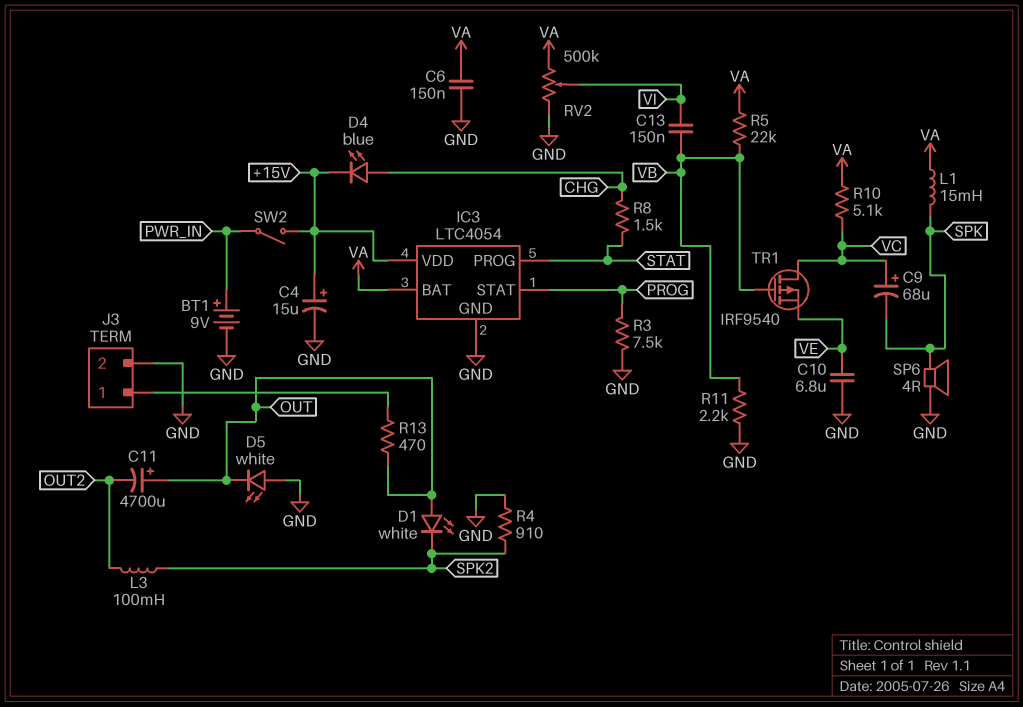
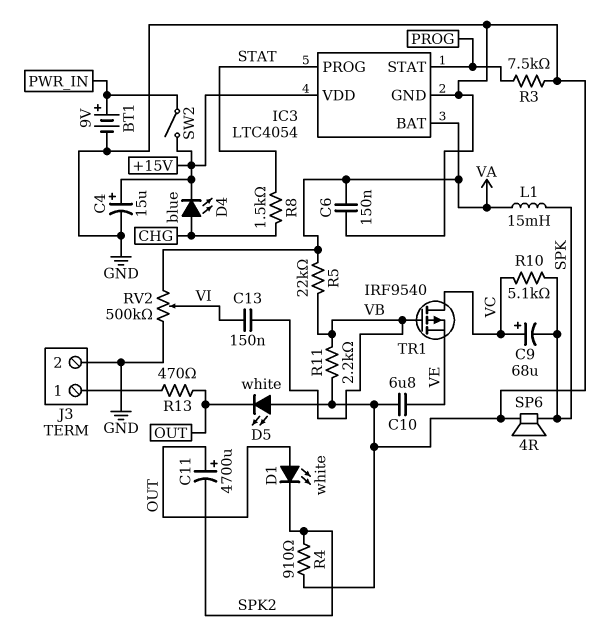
C11: 4700uF (plus OUT, minus OUT2) -> 4700uF (plus OUT, minus SPK2)
L3: 100mH (OUT2, SPK2) -> none
R10: 5.1k (VA, VC) -> 5.1k (SPK, VC)

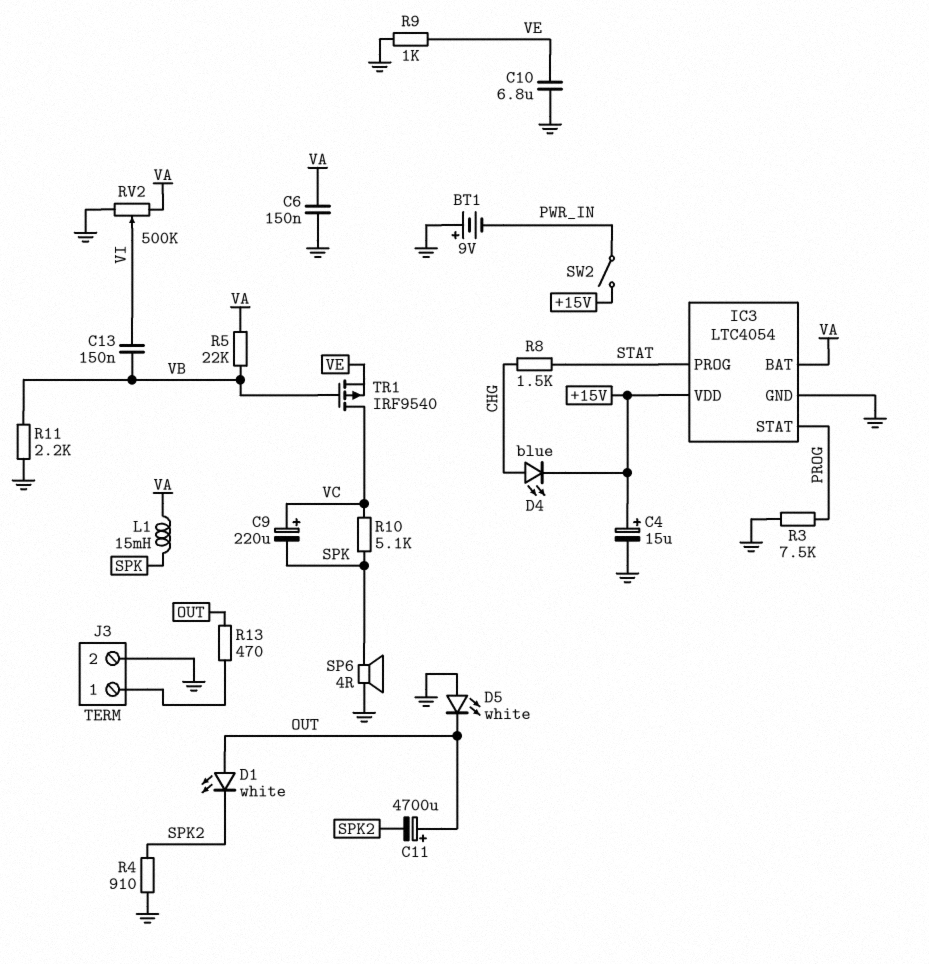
BT1: 9V (plus PWR_IN, minus GND) -> 9V (plus GND, minus PWR_IN)
C9: 68uF (plus VC, minus SPK) -> 220uF (plus VC, minus SPK)
R9: none -> 1k (GND, VE)

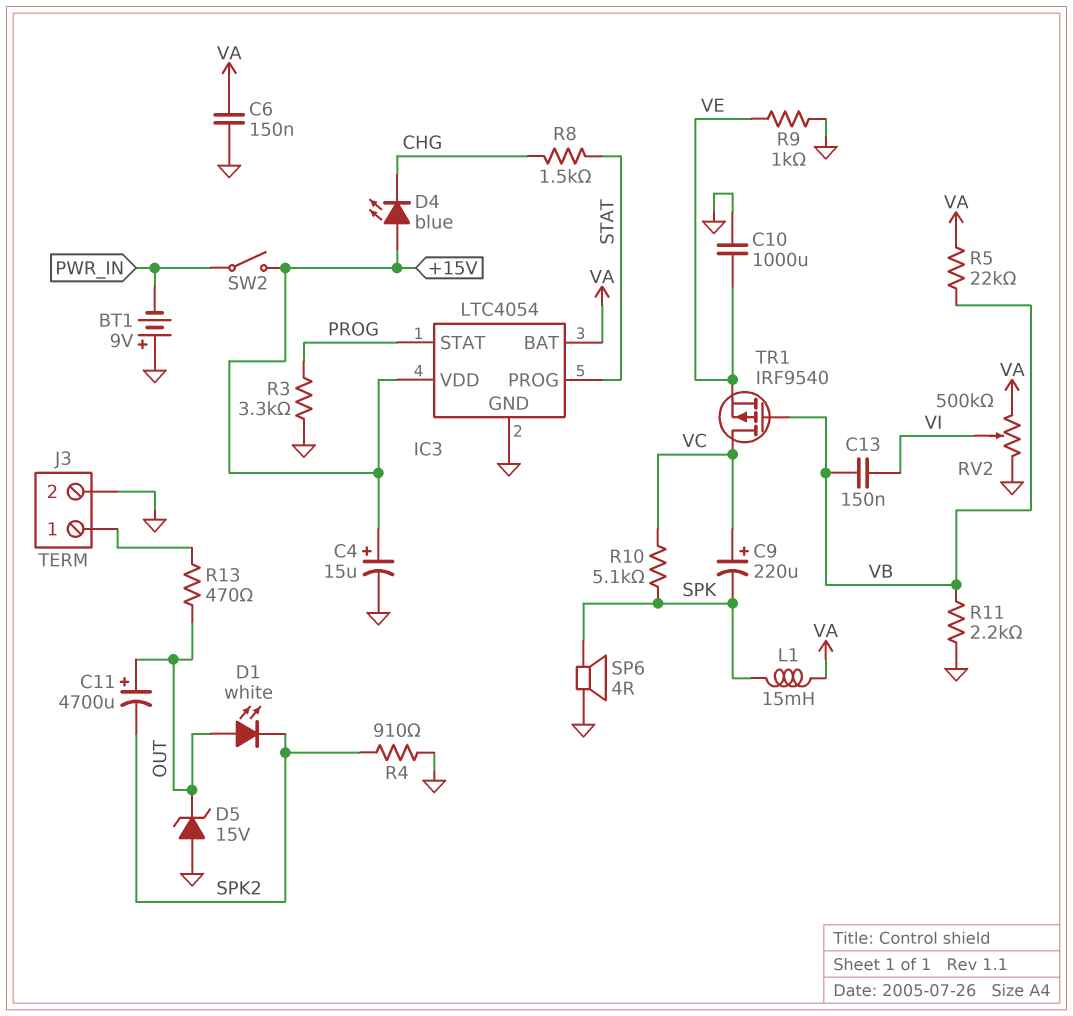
C10: 6.8uF (GND, VE) -> 1000uF (GND, VE)
D4: LED blue (A CHG, K +15V) -> LED blue (A +15V, K CHG)
D5: LED white (A GND, K OUT) -> zener 15V (A GND, K OUT)
R3: 7.5k (GND, PROG) -> 3.3k (GND, PROG)

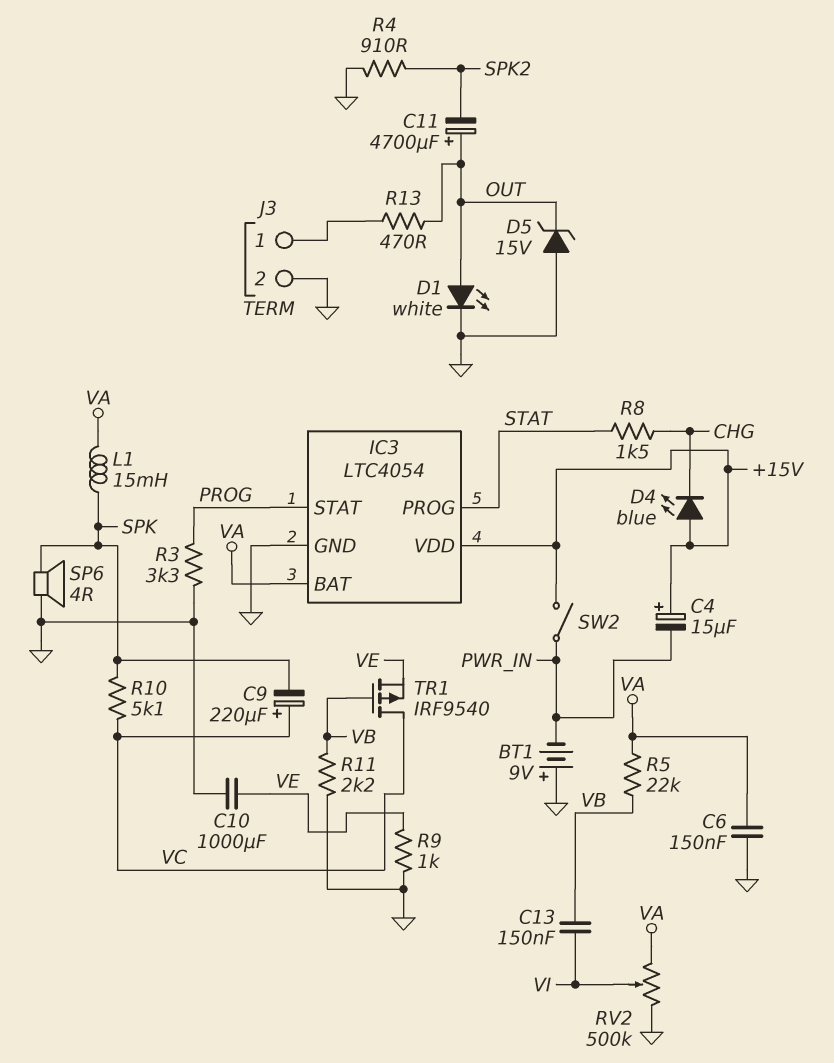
C4: 15uF (plus +15V, minus GND) -> 15uF (plus +15V, minus PWR_IN)
D1: LED white (A OUT, K SPK2) -> LED white (A OUT, K GND)

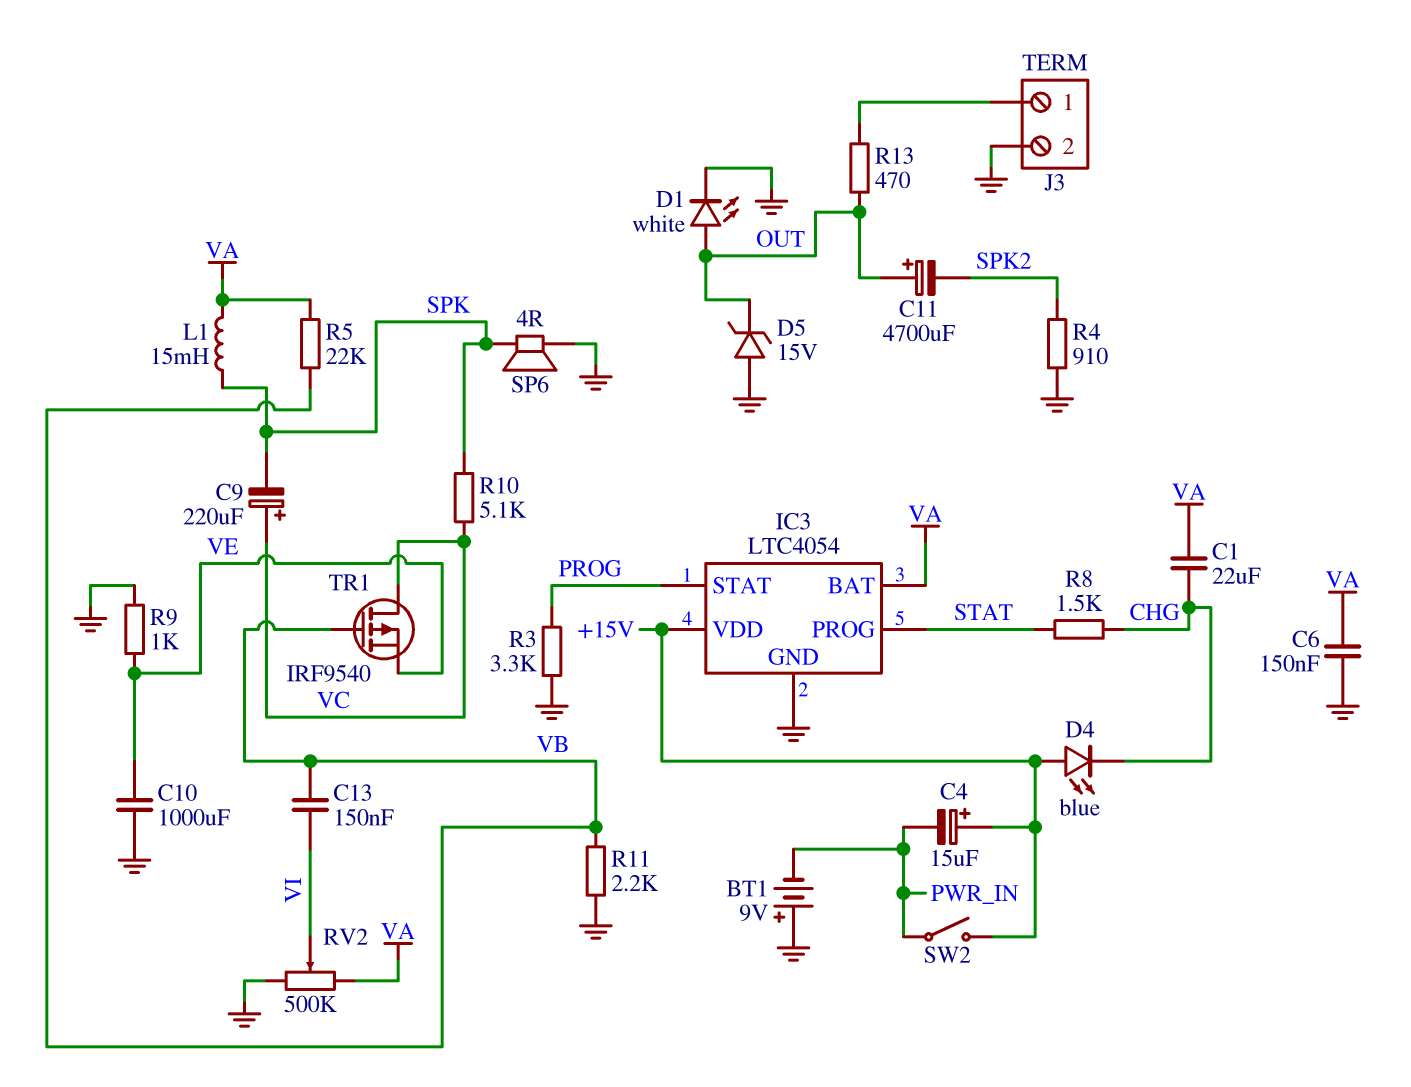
C1: none -> 22uF (CHG, VA)

